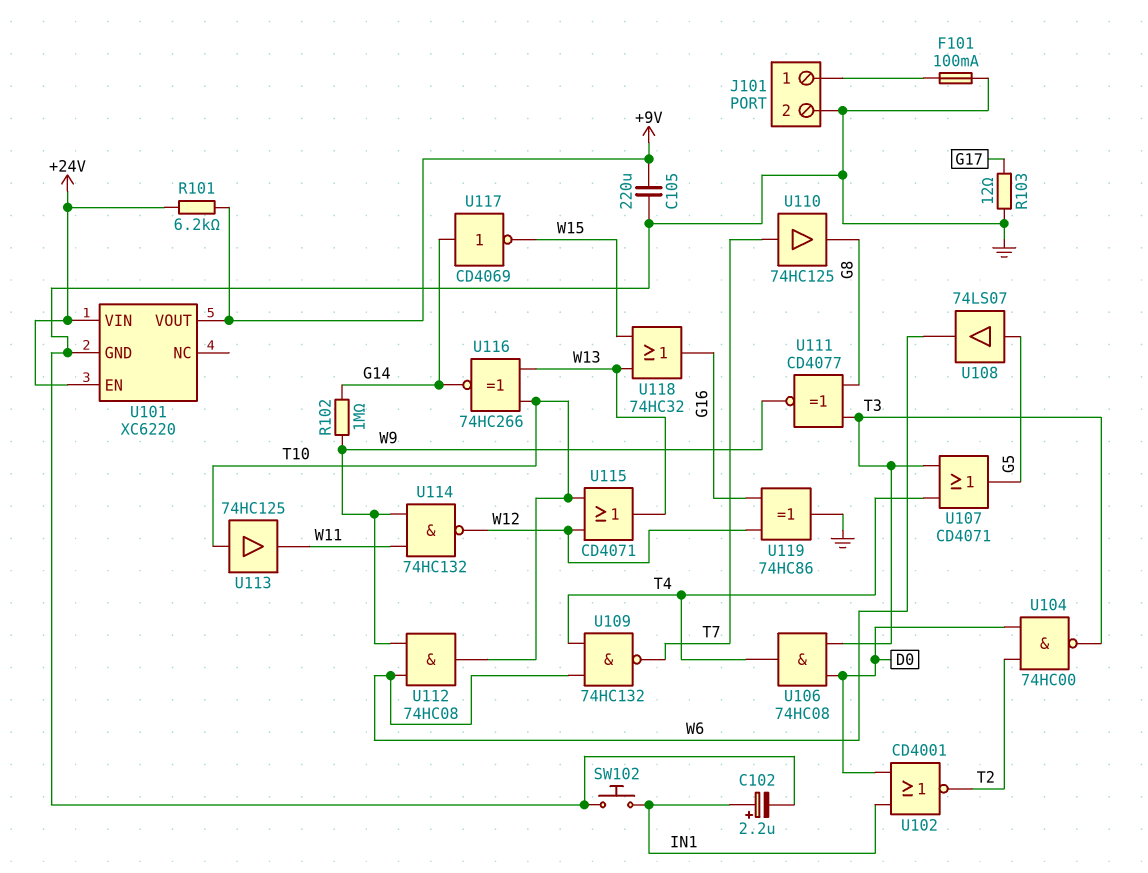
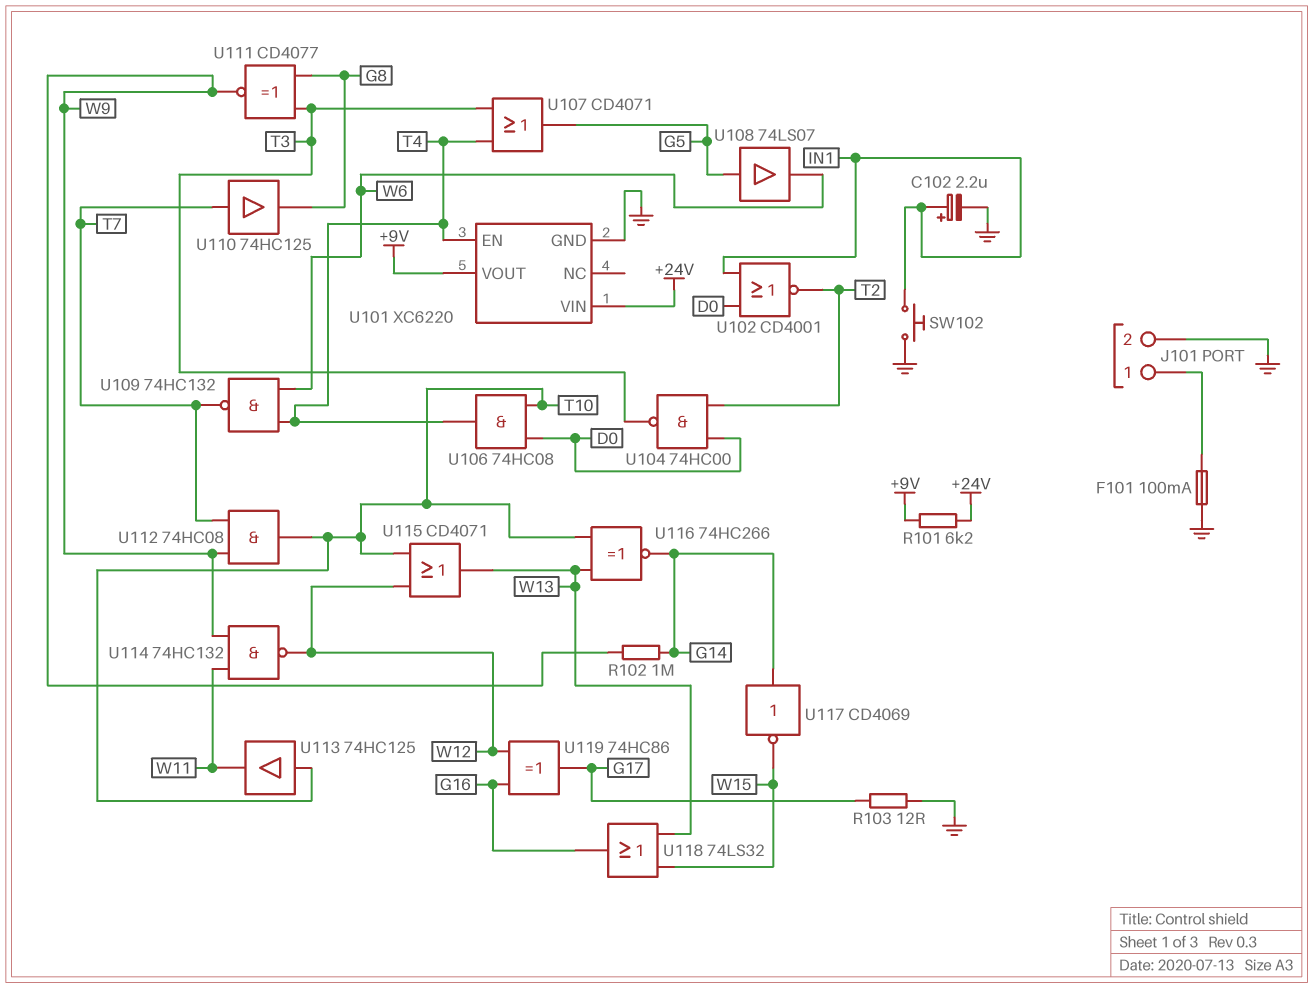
C105: 220uF (+9V, GND) -> none
U101 pin EN: +24V -> T4
U106: AND 74HC08 (in D0, in T3, out T4) -> AND 74HC08 (in D0, in T10, out T4)
U112: AND 74HC08 (in W6, in W9, out T10) -> AND 74HC08 (in T7, in W9, out T10)
U118: OR 74HC32 (in W13, in W15, out G16) -> OR 74LS32 (in W13, in W15, out G16)
U119: XOR 74HC86 (in G16, in W12, out GND) -> XOR 74HC86 (in G16, in W12, out G17)

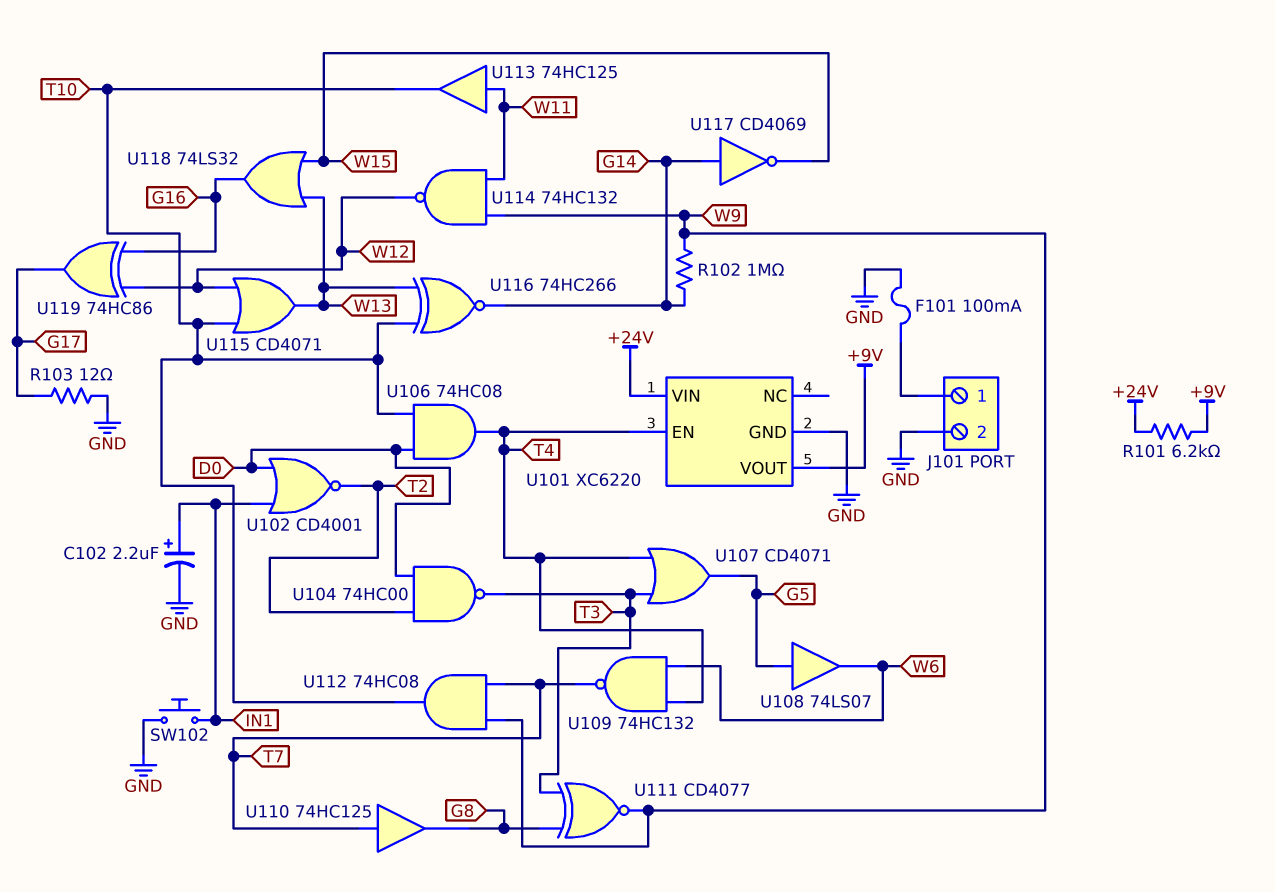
U113: buffer 74HC125 (in T10, out W11) -> buffer 74HC125 (in W11, out T10)

